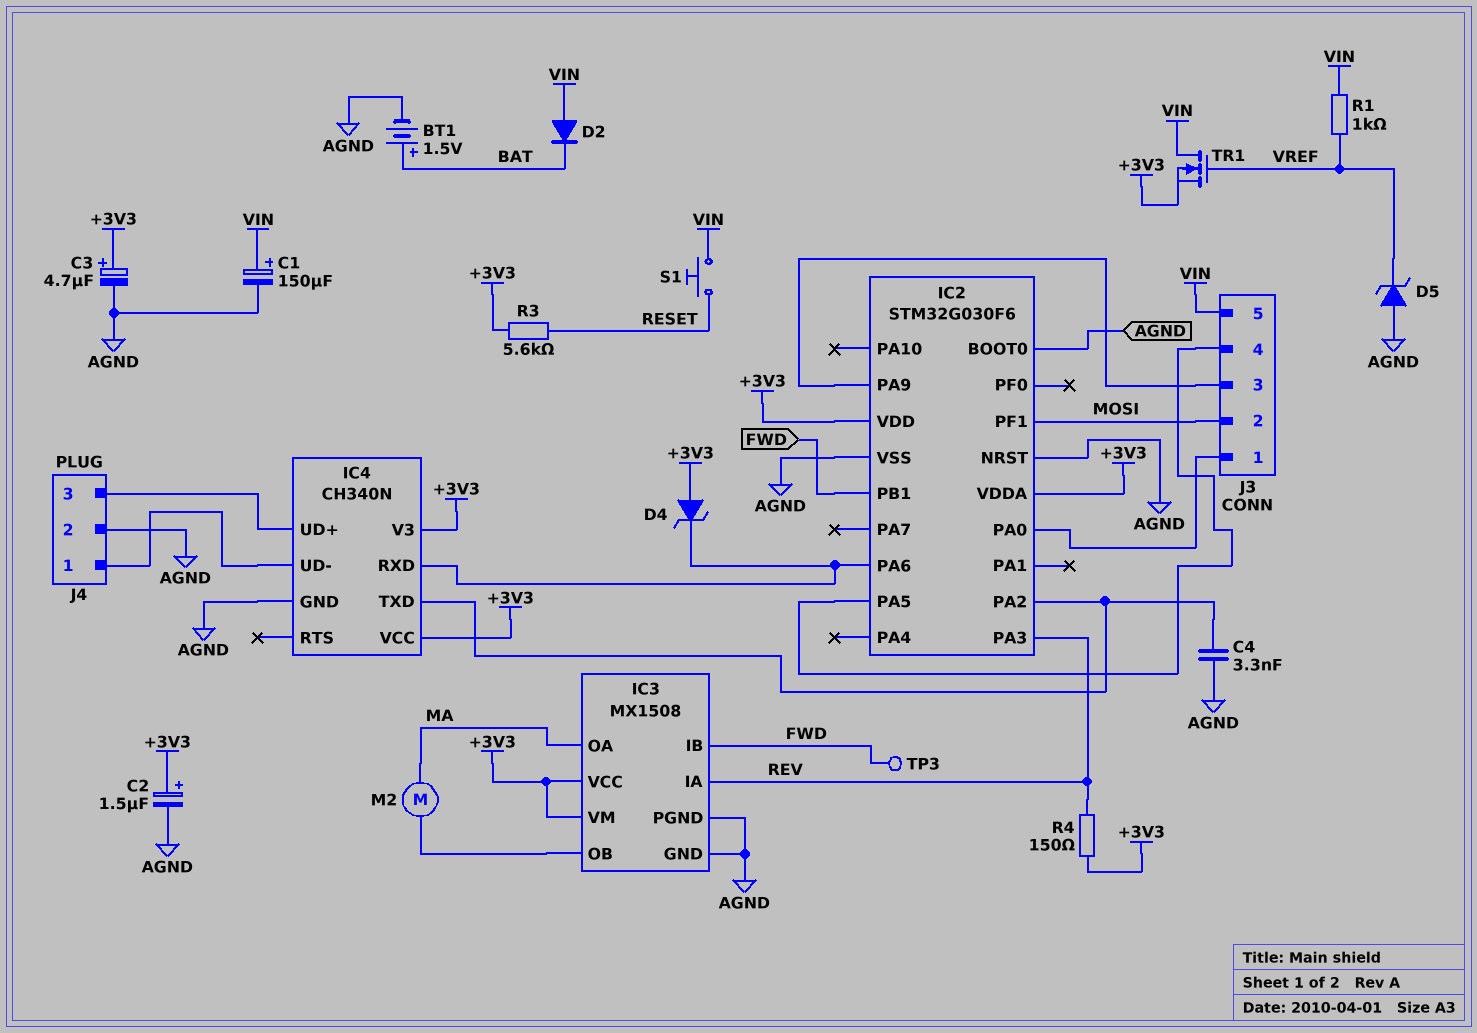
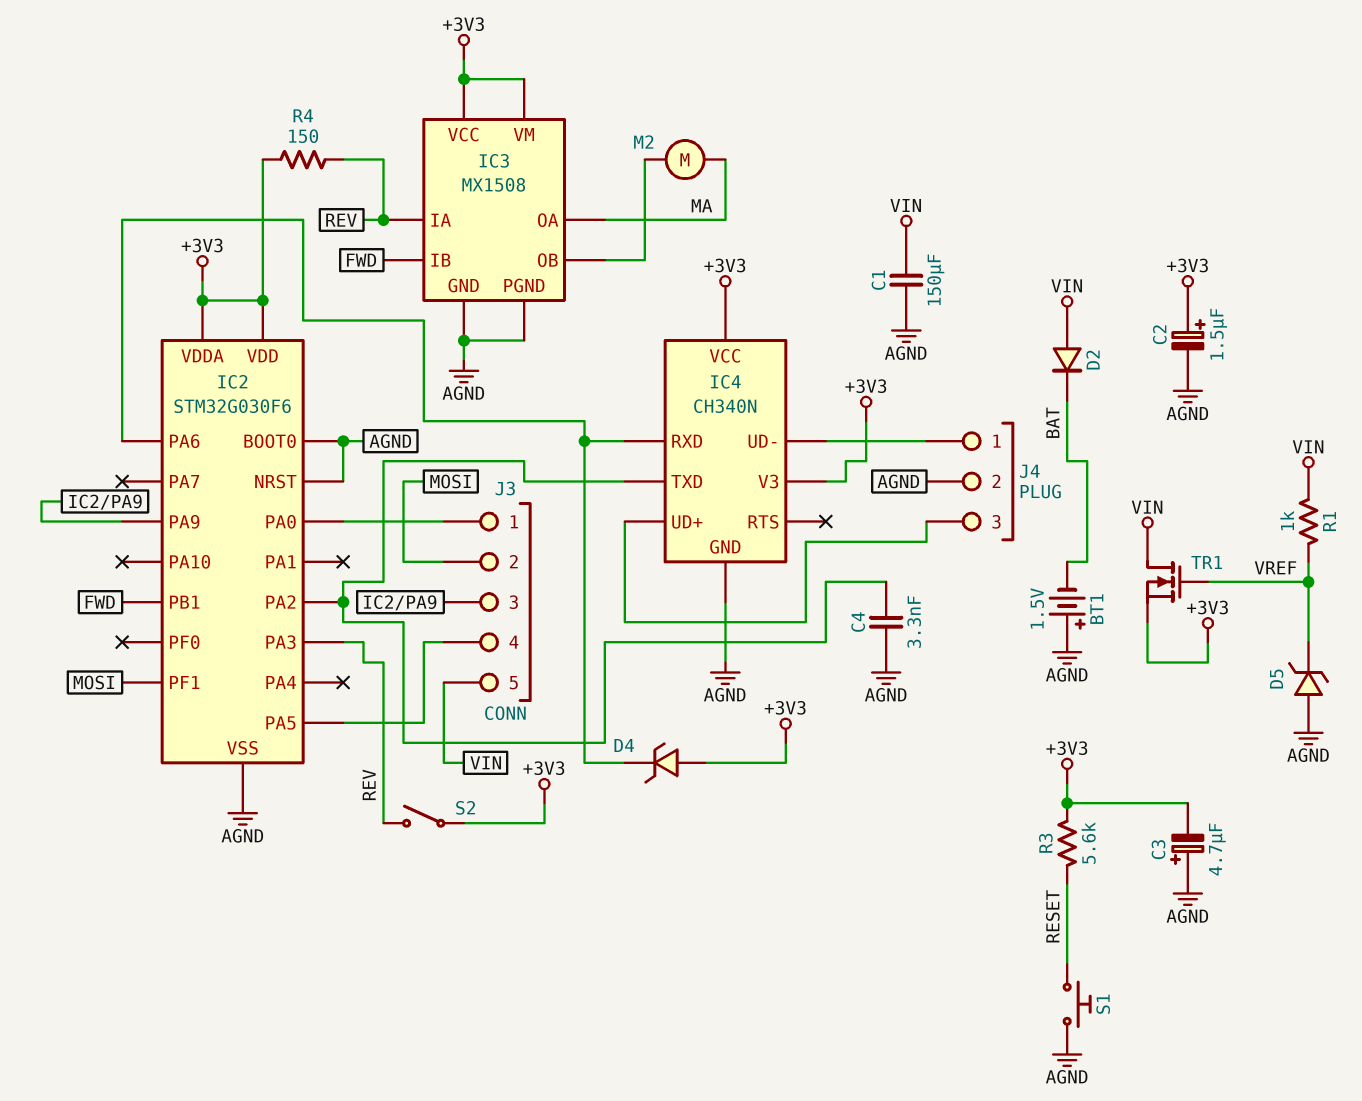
BT1: 1.5V (plus BAT, minus AGND) -> 1.5V (plus AGND, minus BAT)
C1: 150uF (plus VIN, minus AGND) -> 150uF (AGND, VIN)
C3: 4.7uF (plus +3V3, minus AGND) -> 4.7uF (plus AGND, minus +3V3)
S1: button (RESET, VIN) -> button (AGND, RESET)
S2: none -> switch (+3V3, REV)
TP3: test point (FWD) -> none

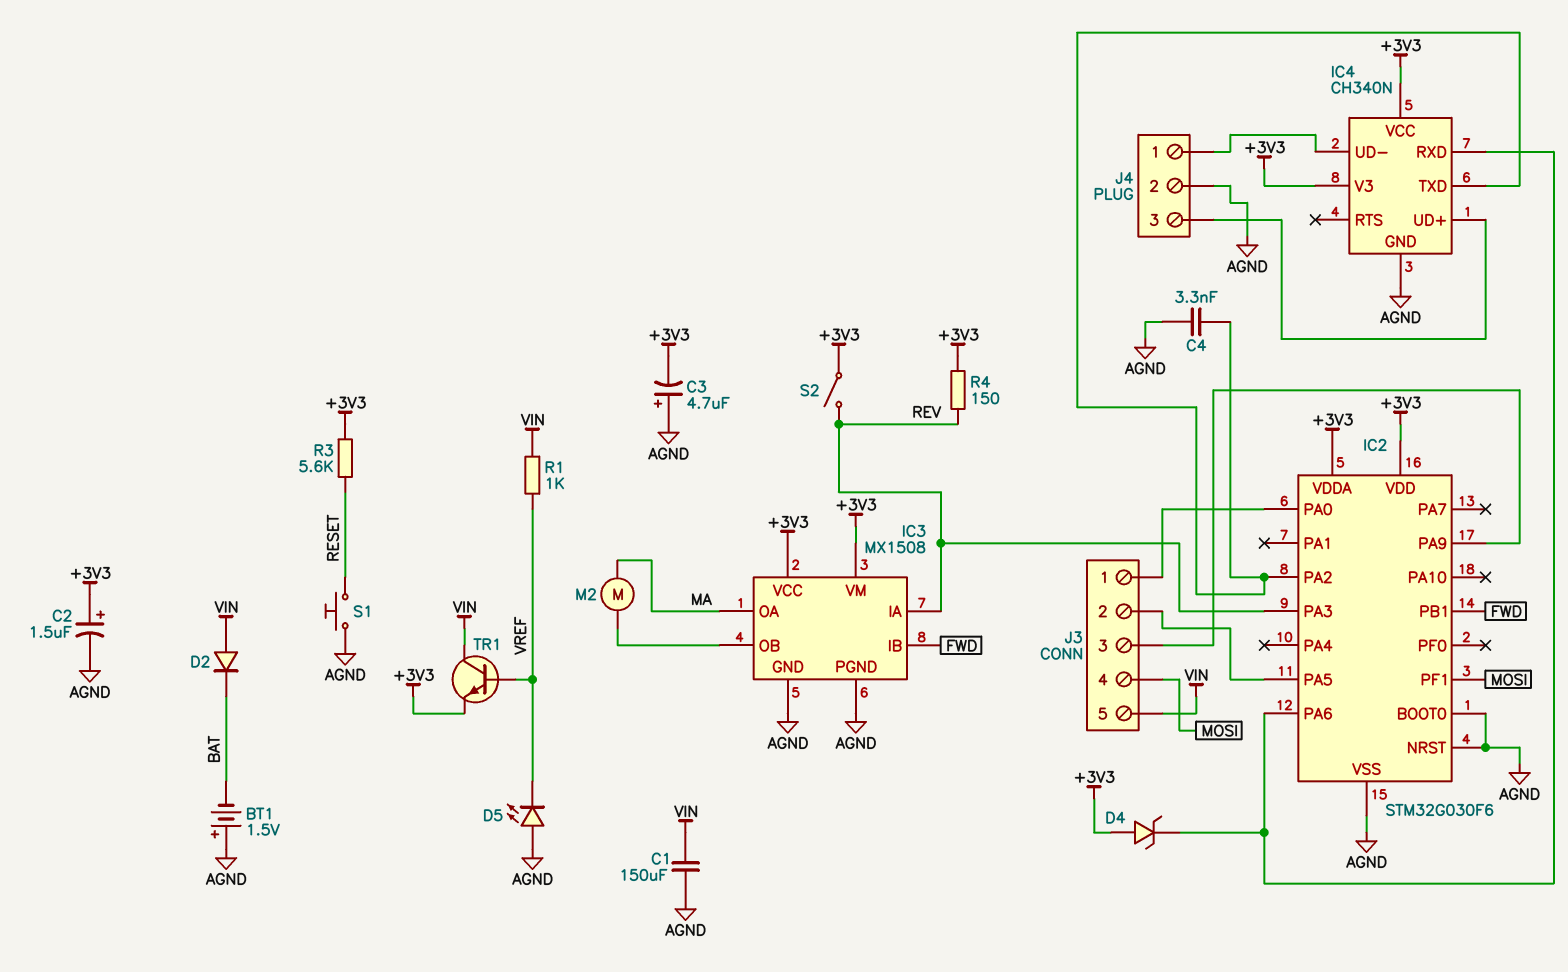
D5: zener (A AGND, K VREF) -> LED (A AGND, K VREF)
J3 pin 2: MOSI -> IC2/PA5
J3 pin 4: IC2/PA5 -> MOSI
TR1: NMOS (G VREF, D VIN, S +3V3) -> NPN (B VREF, C VIN, E +3V3)

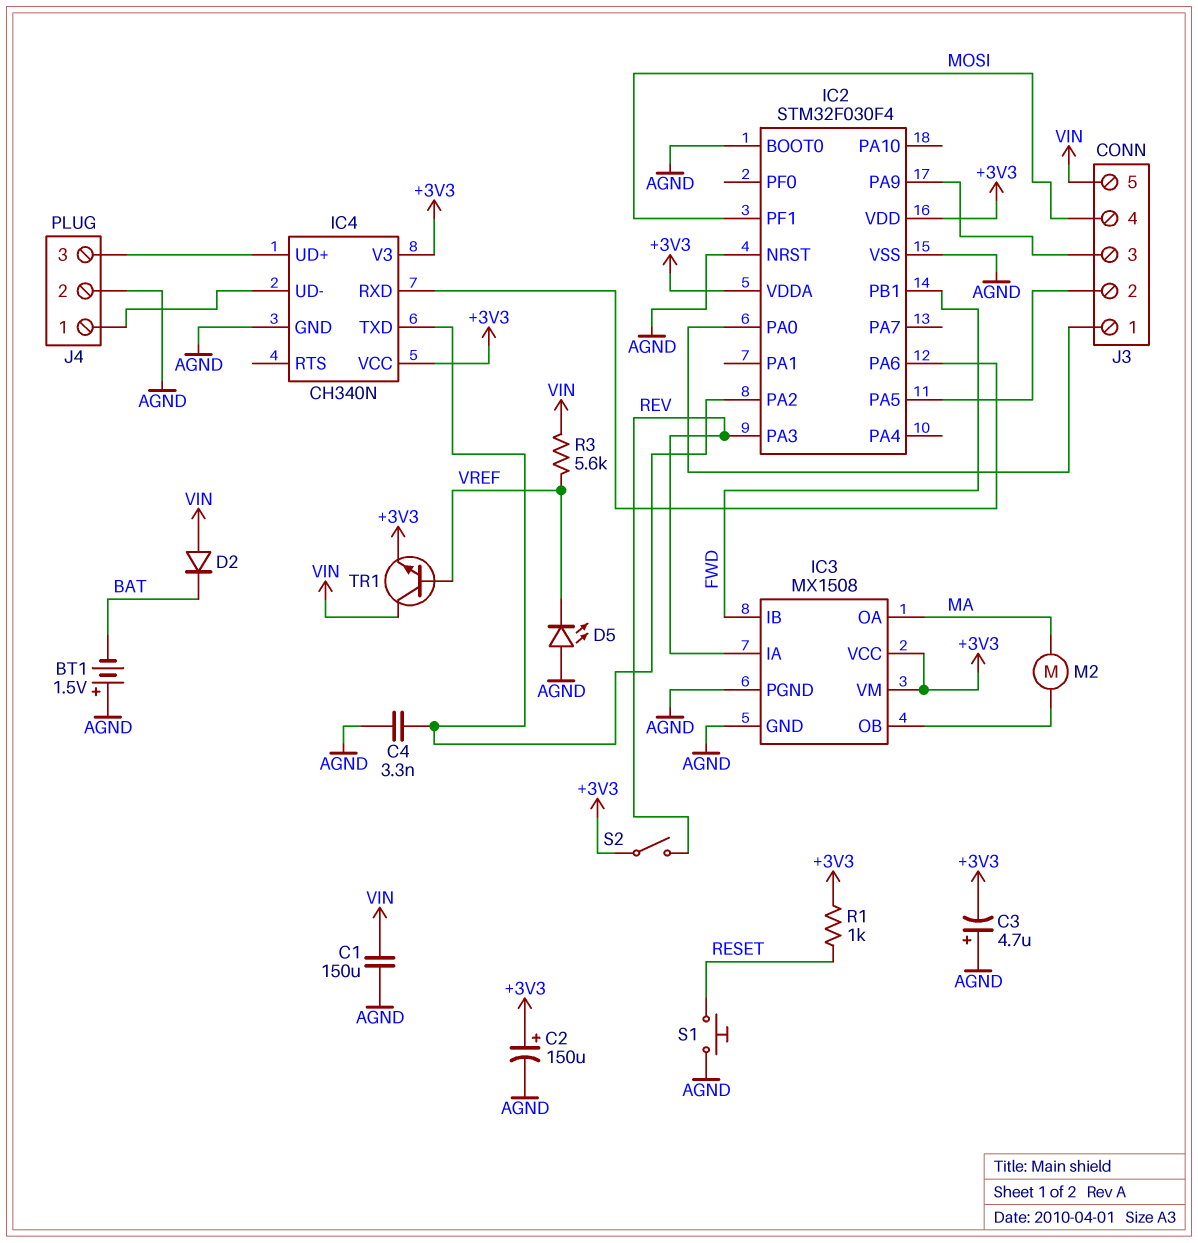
C2: 1.5uF (plus +3V3, minus AGND) -> 150uF (plus +3V3, minus AGND)
D4: zener (A +3V3, K IC2/PA6) -> none
IC2: STM32G030F6 -> STM32F030F4
R1: 1k (VIN, VREF) -> 1k (+3V3, RESET)
R3: 5.6k (+3V3, RESET) -> 5.6k (VIN, VREF)
R4: 150 (+3V3, REV) -> none

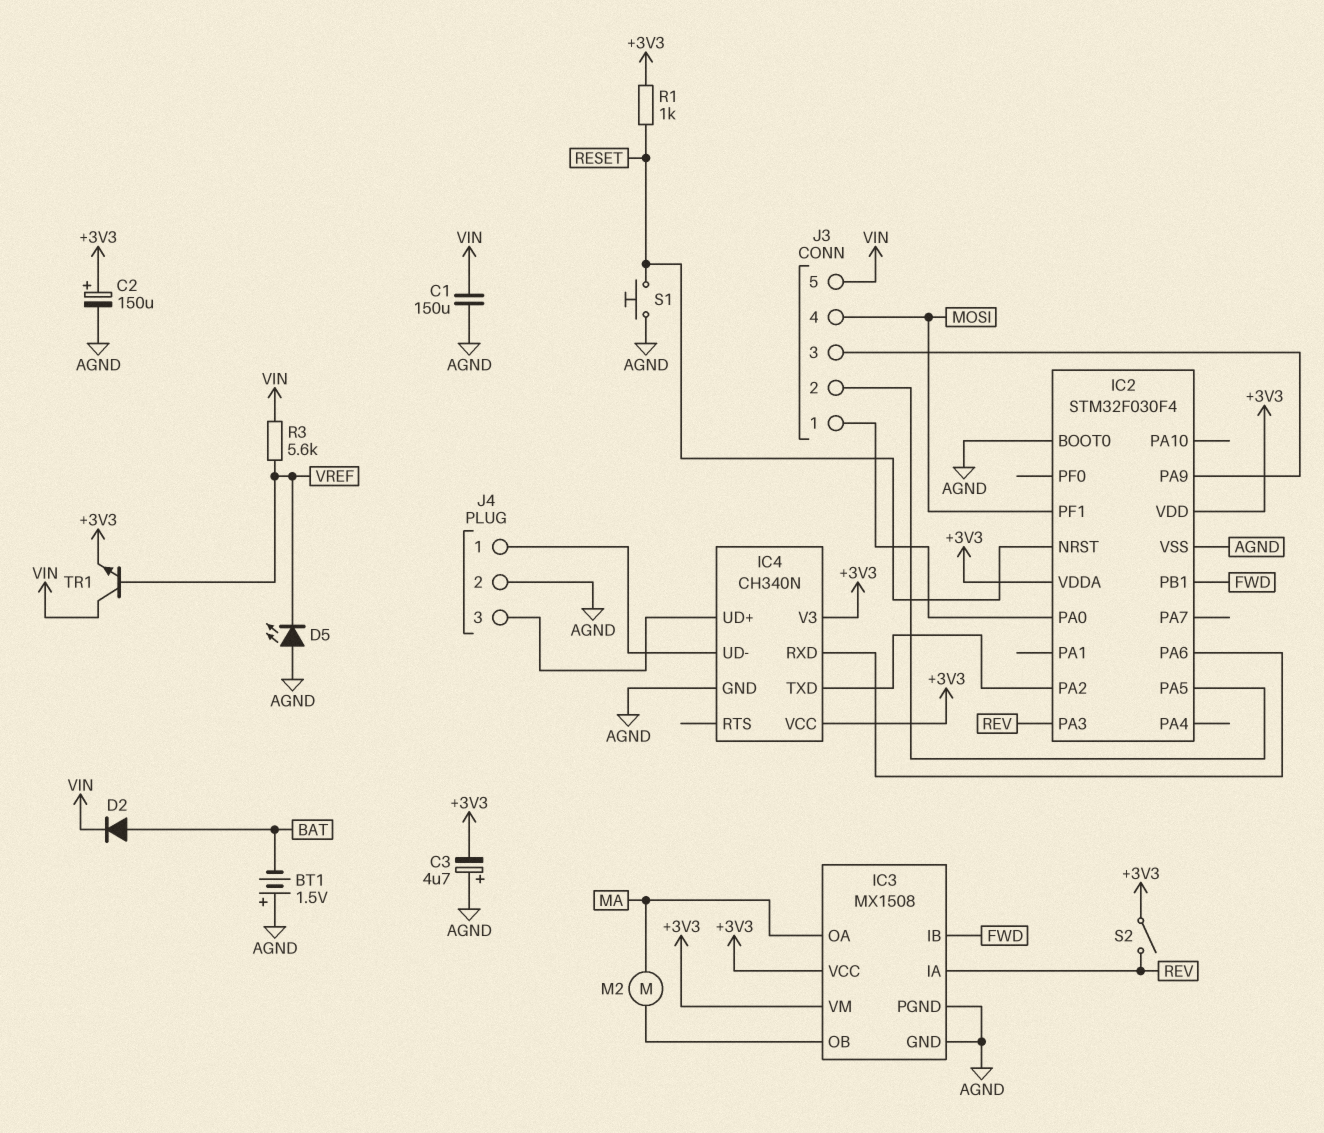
C4: 3.3nF (AGND, IC2/PA2) -> none
D2: diode (A VIN, K BAT) -> diode (A BAT, K VIN)
IC2 pin NRST: AGND -> RESET

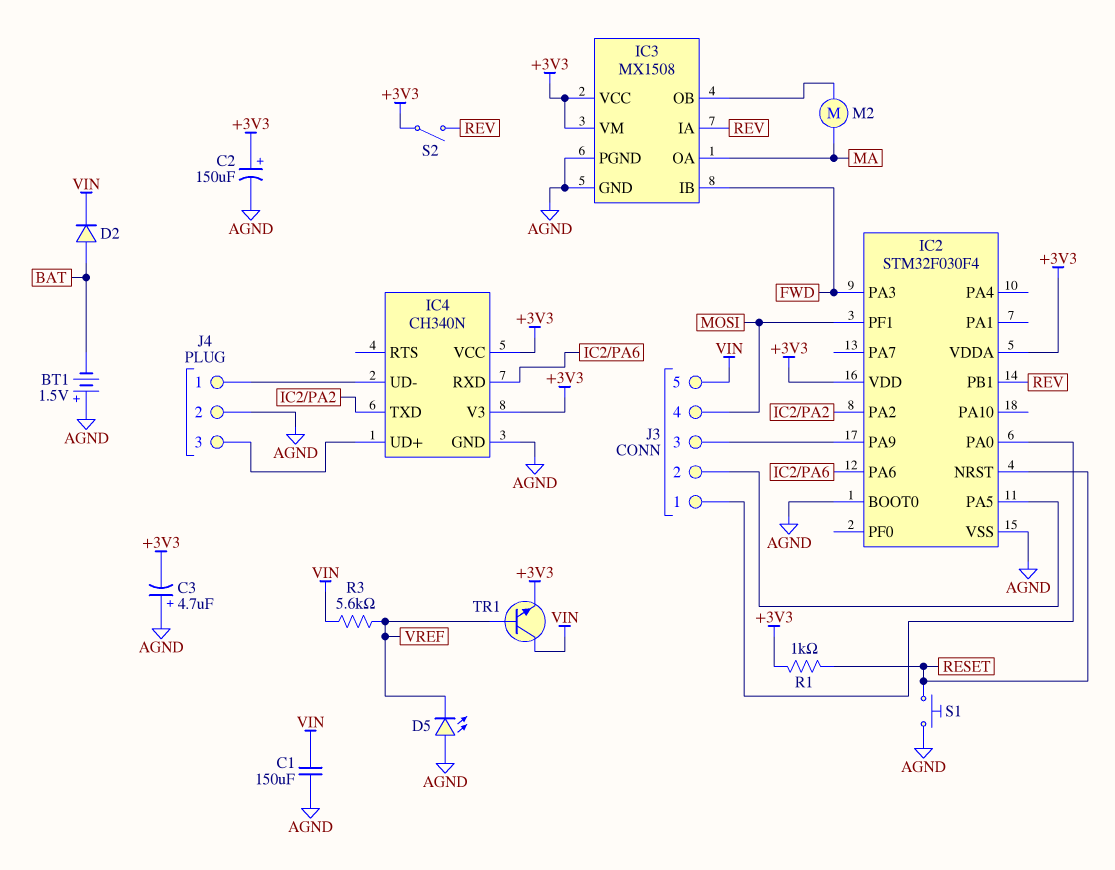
IC2 pin PA3: REV -> FWD
IC2 pin PB1: FWD -> REV

